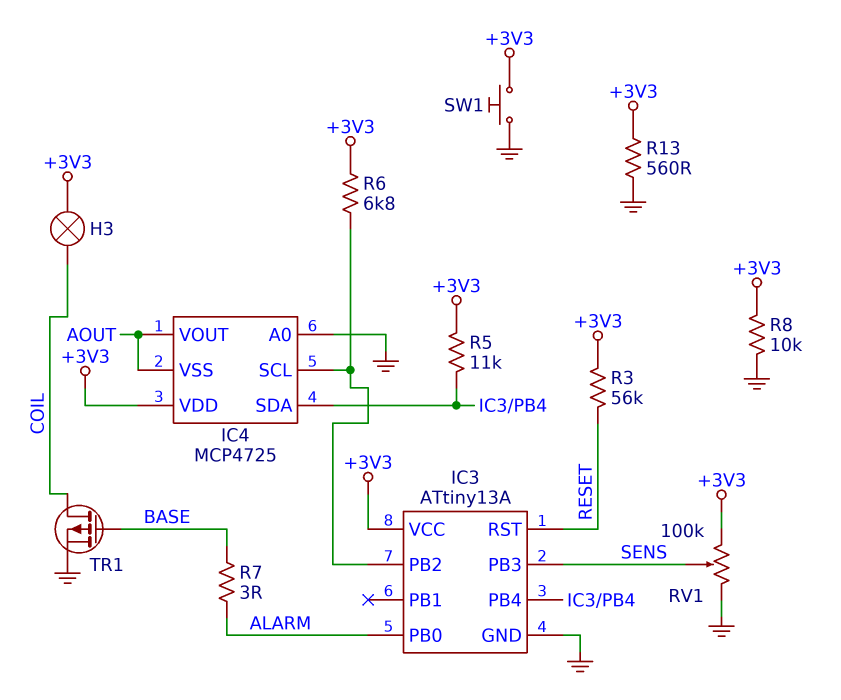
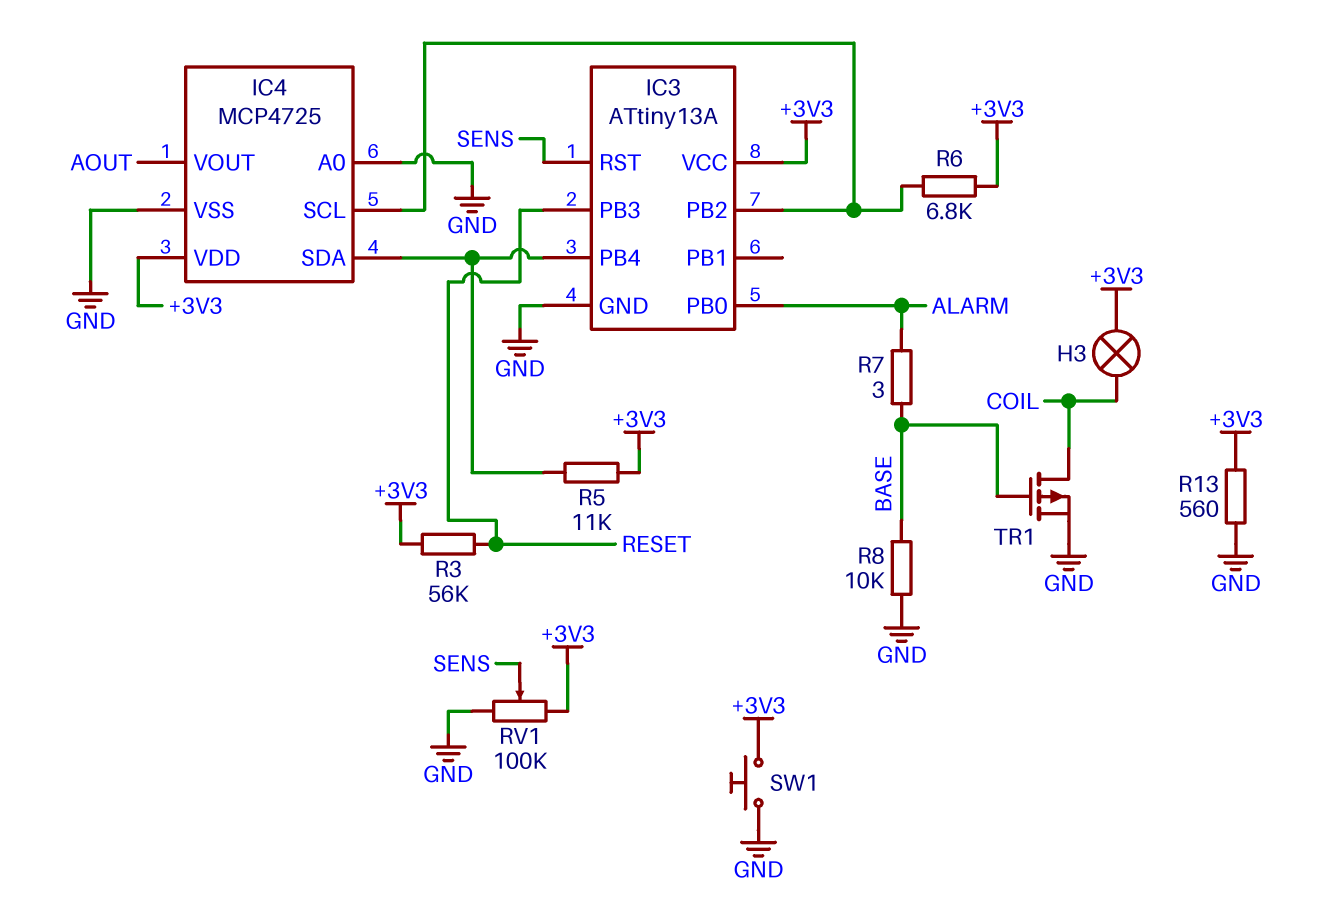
IC3 pin PB3: SENS -> RESET
IC3 pin RST: RESET -> SENS
IC4 pin VSS: AOUT -> GND
R8: 10k (+3V3, GND) -> 10k (BASE, GND)

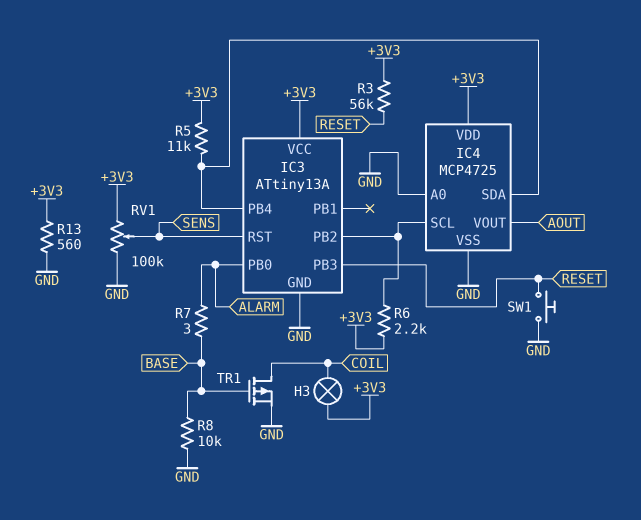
R6: 6.8k (+3V3, IC3/PB2) -> 2.2k (+3V3, IC3/PB2)
SW1: button (+3V3, GND) -> button (GND, RESET)

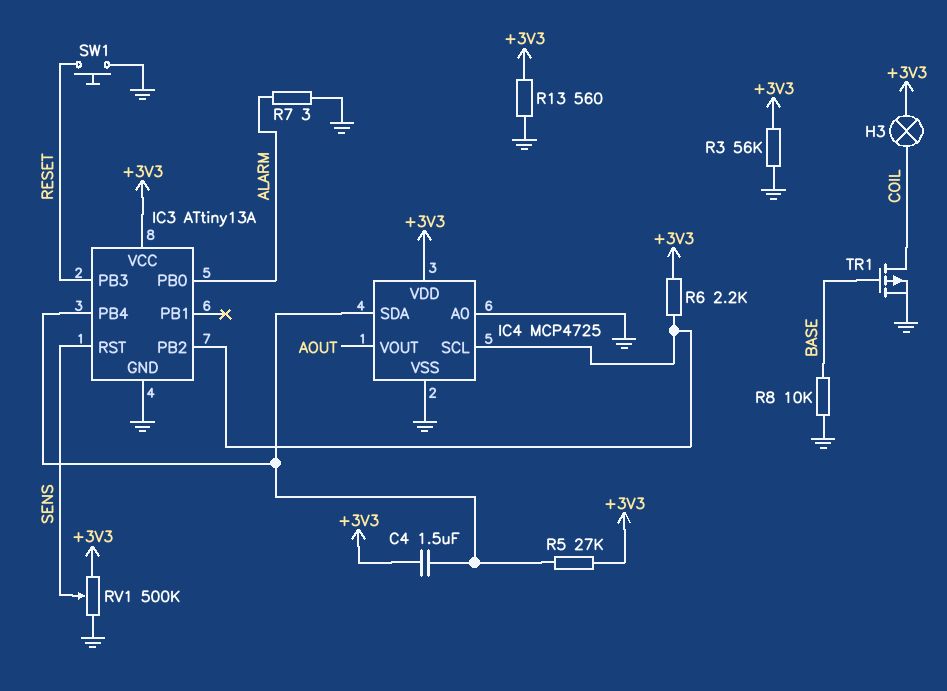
C4: none -> 1.5uF (+3V3, IC3/PB4)
R3: 56k (+3V3, RESET) -> 56k (+3V3, GND)
R5: 11k (+3V3, IC3/PB4) -> 27k (+3V3, IC3/PB4)
R7: 3 (ALARM, BASE) -> 3 (ALARM, GND)
RV1: 100k (+3V3, GND, wiper SENS) -> 500k (+3V3, GND, wiper SENS)

